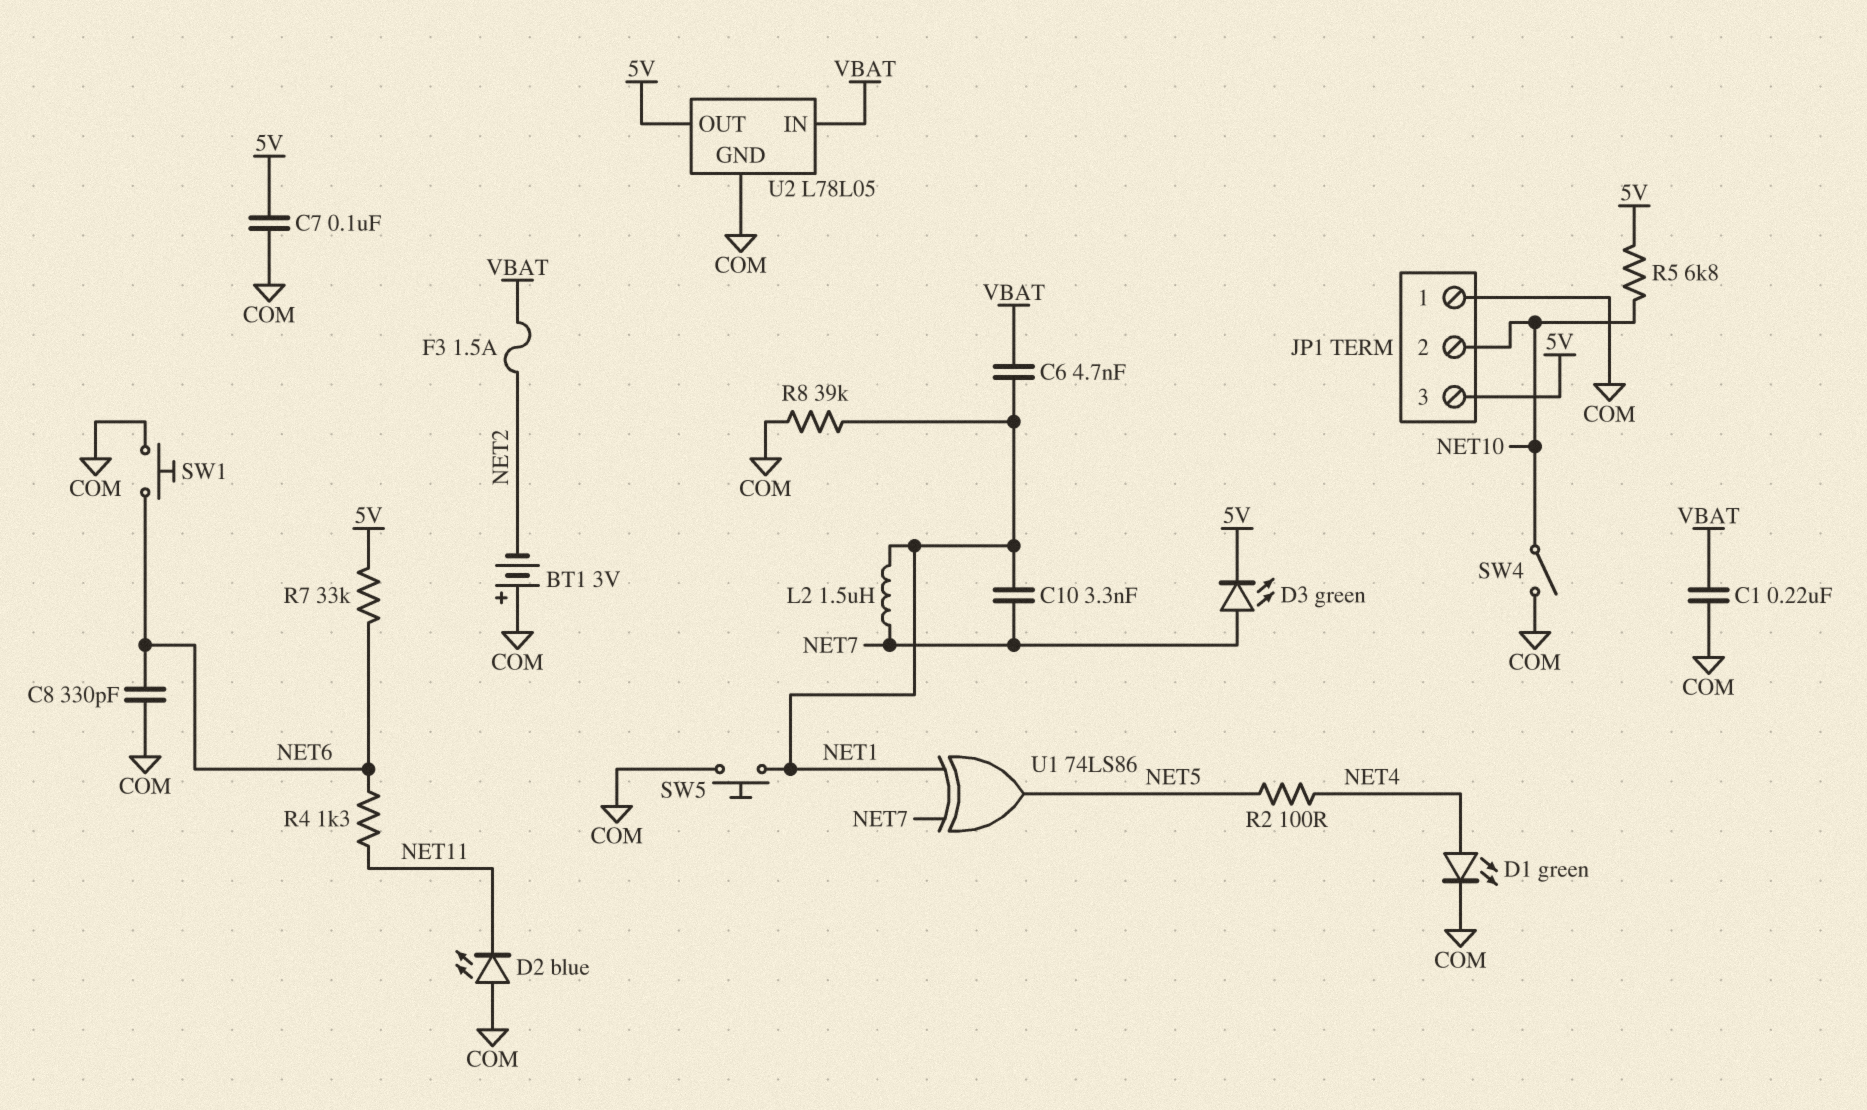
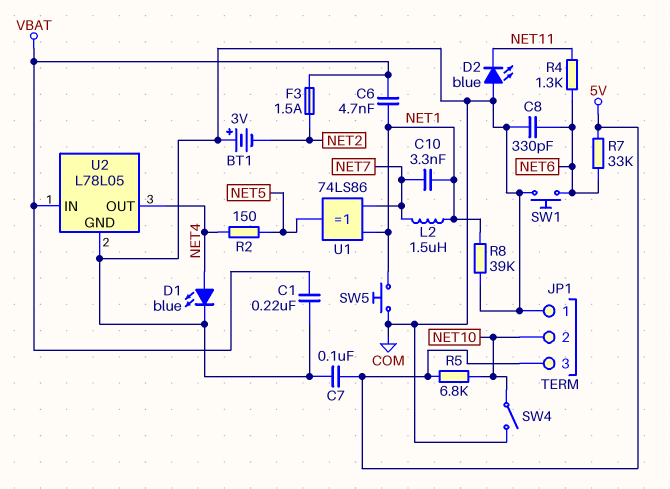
D1: LED green (A NET4, K COM) -> LED blue (A NET4, K COM)
D3: LED green (A NET7, K 5V) -> none
R2: 100 (NET4, NET5) -> 150 (NET4, NET5)
U2 pin OUT: 5V -> NET4

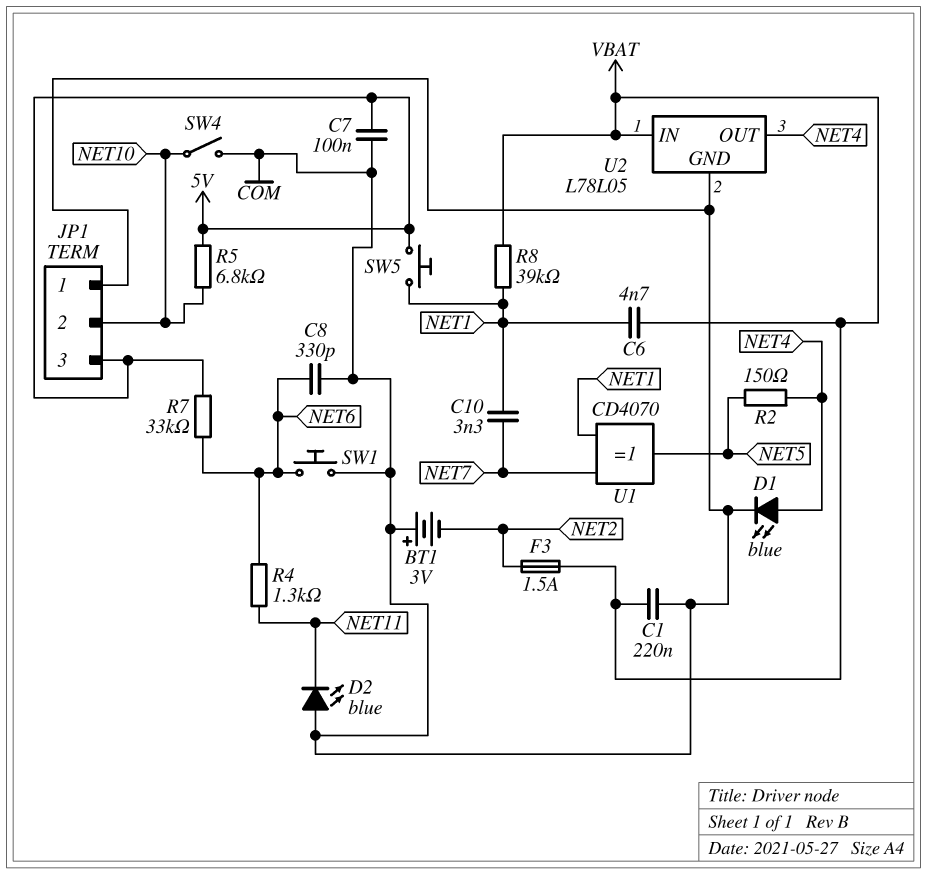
L2: 1.5uH (NET1, NET7) -> none
R8: 39k (COM, NET1) -> 39k (NET1, VBAT)
SW5: button (COM, NET1) -> button (5V, NET1)
U1: XOR 74LS86 (in NET1, in NET7, out NET5) -> XOR CD4070 (in NET1, in NET7, out NET5)

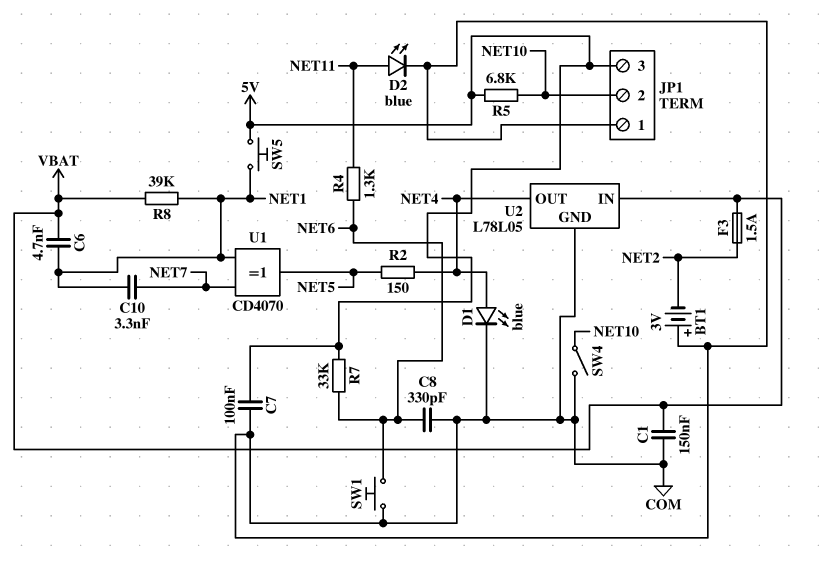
C1: 220nF (COM, VBAT) -> 150nF (COM, VBAT)
D2: LED blue (A COM, K NET11) -> LED blue (A NET11, K COM)

